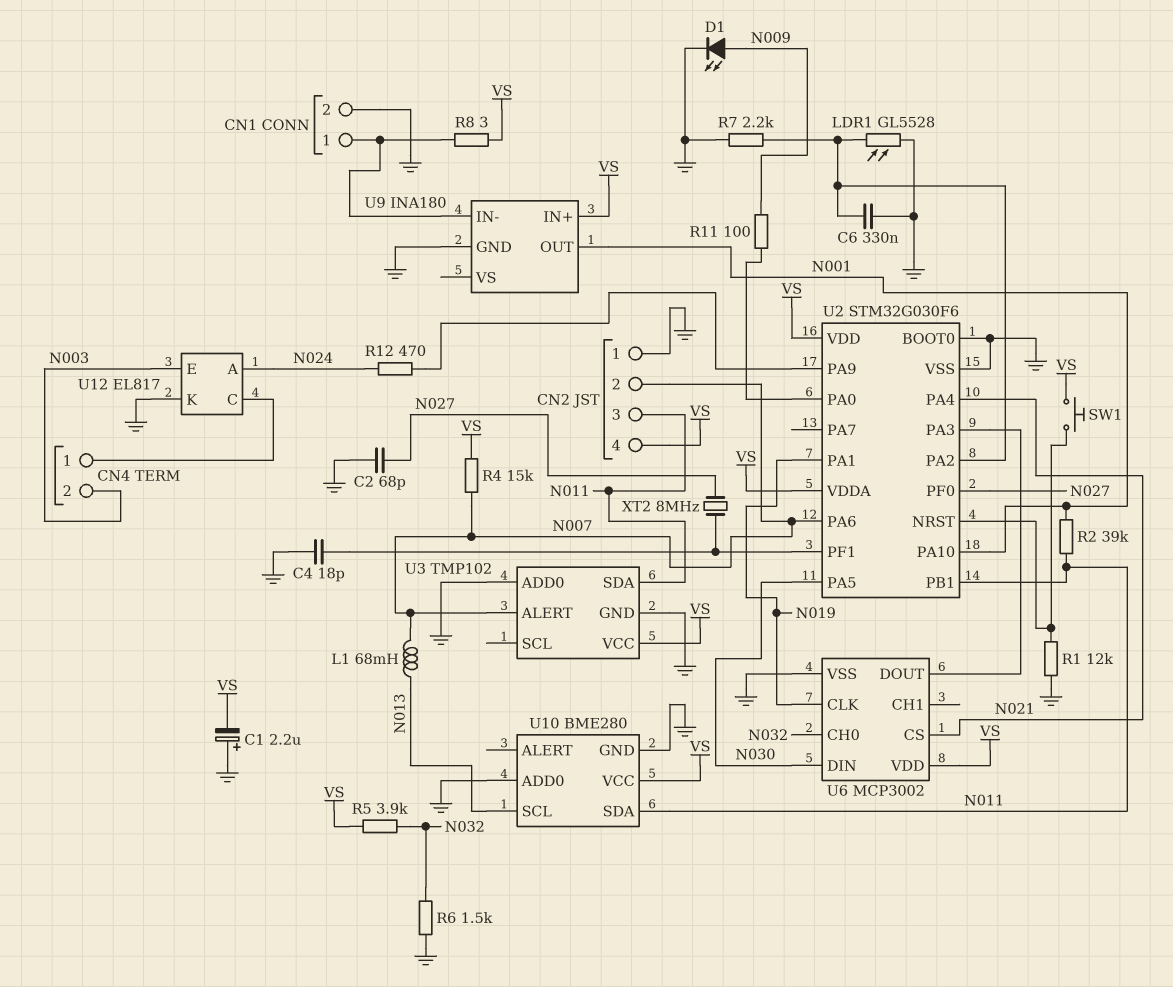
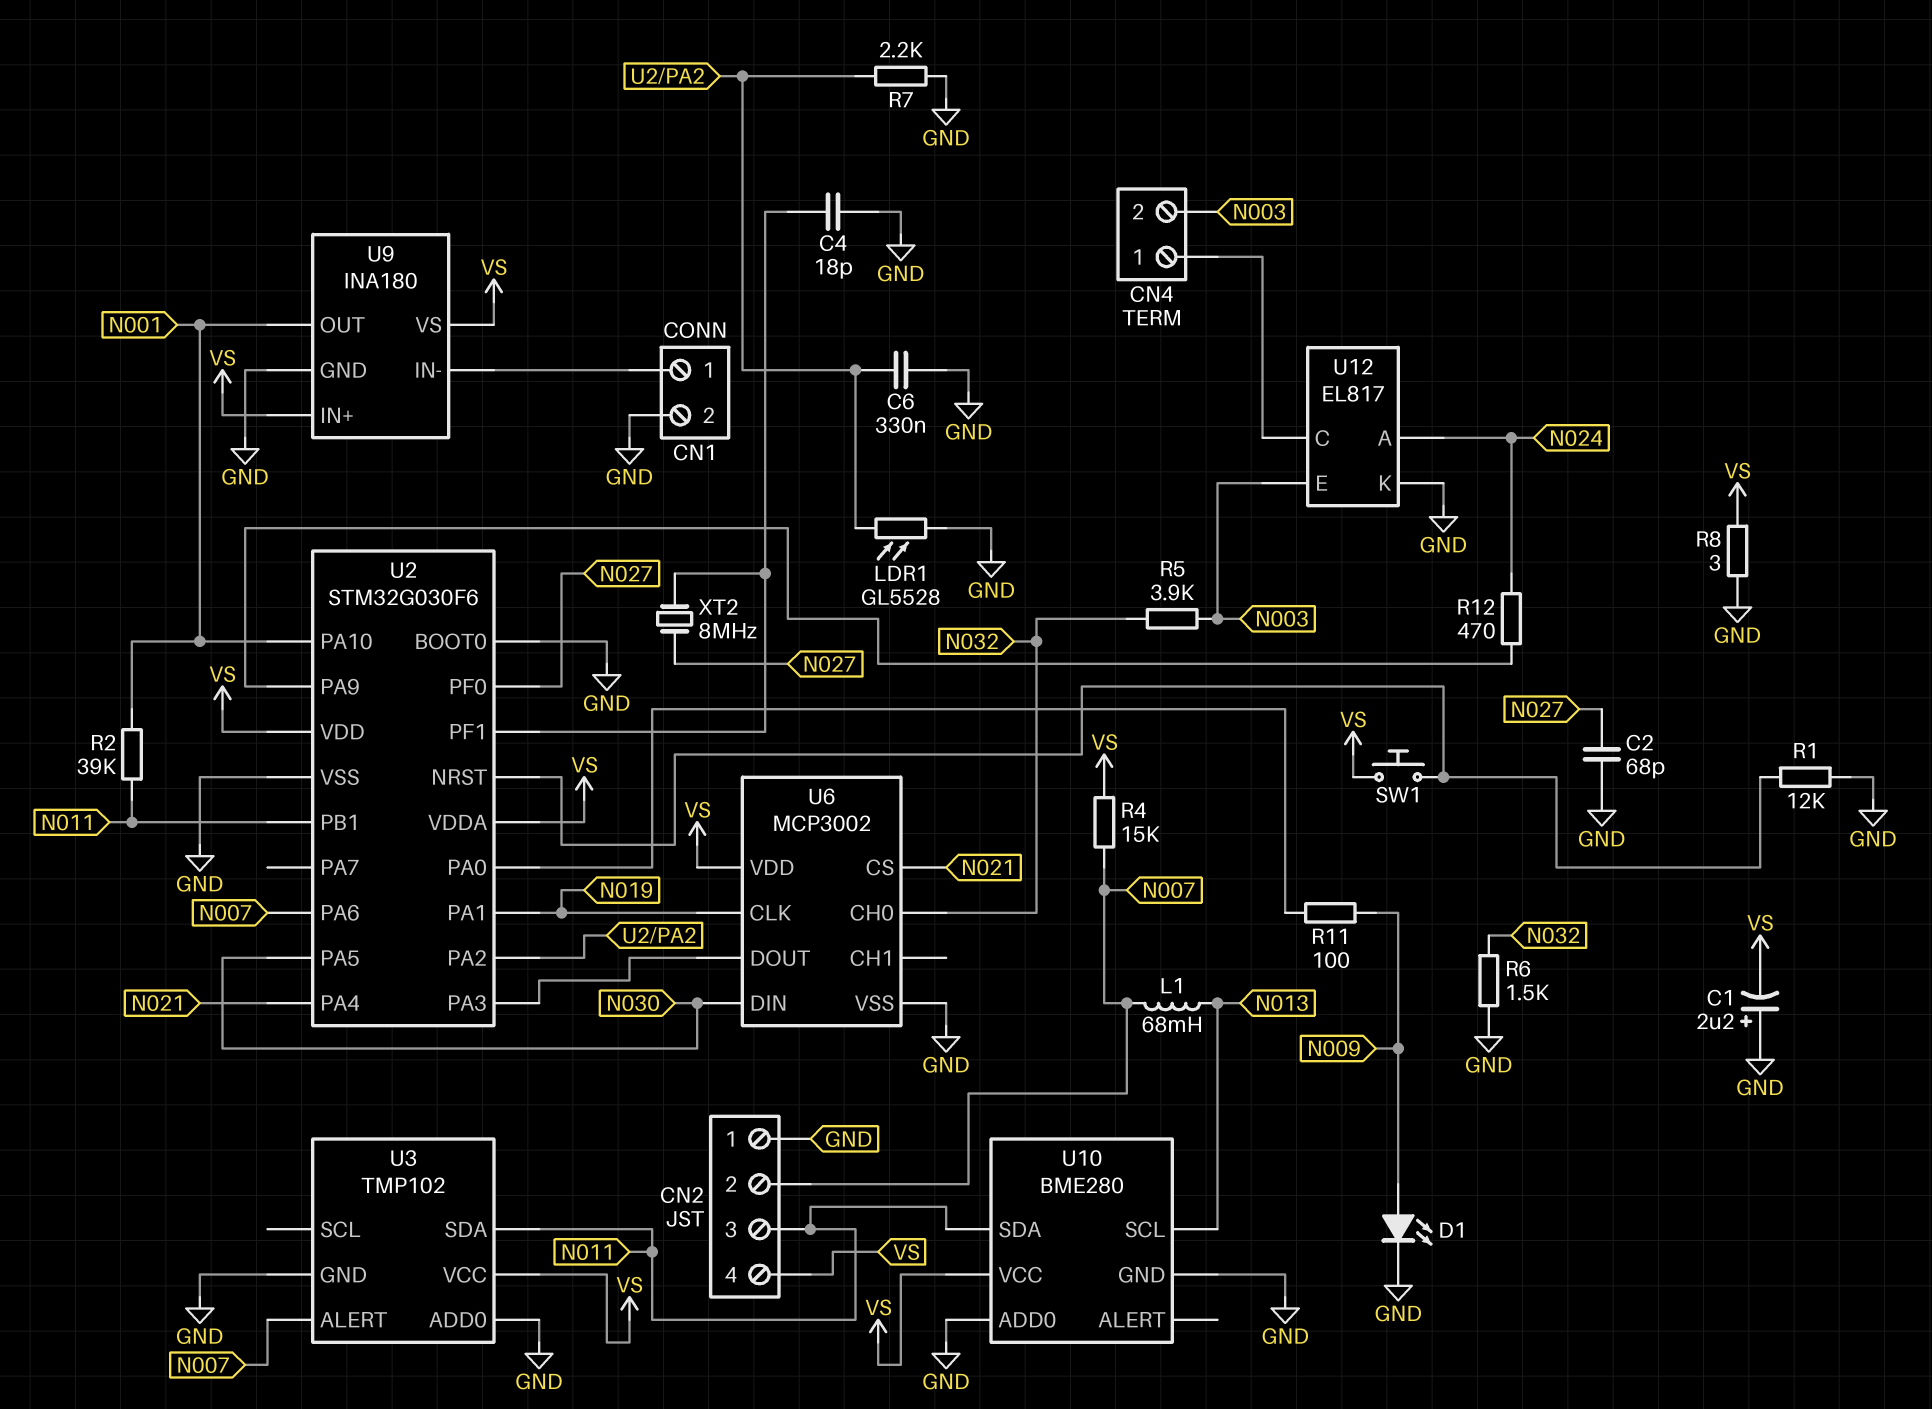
R5: 3.9k (N032, VS) -> 3.9k (N003, N032)
R8: 3 (CN1/1, VS) -> 3 (GND, VS)
U9 pin VS: none -> VS

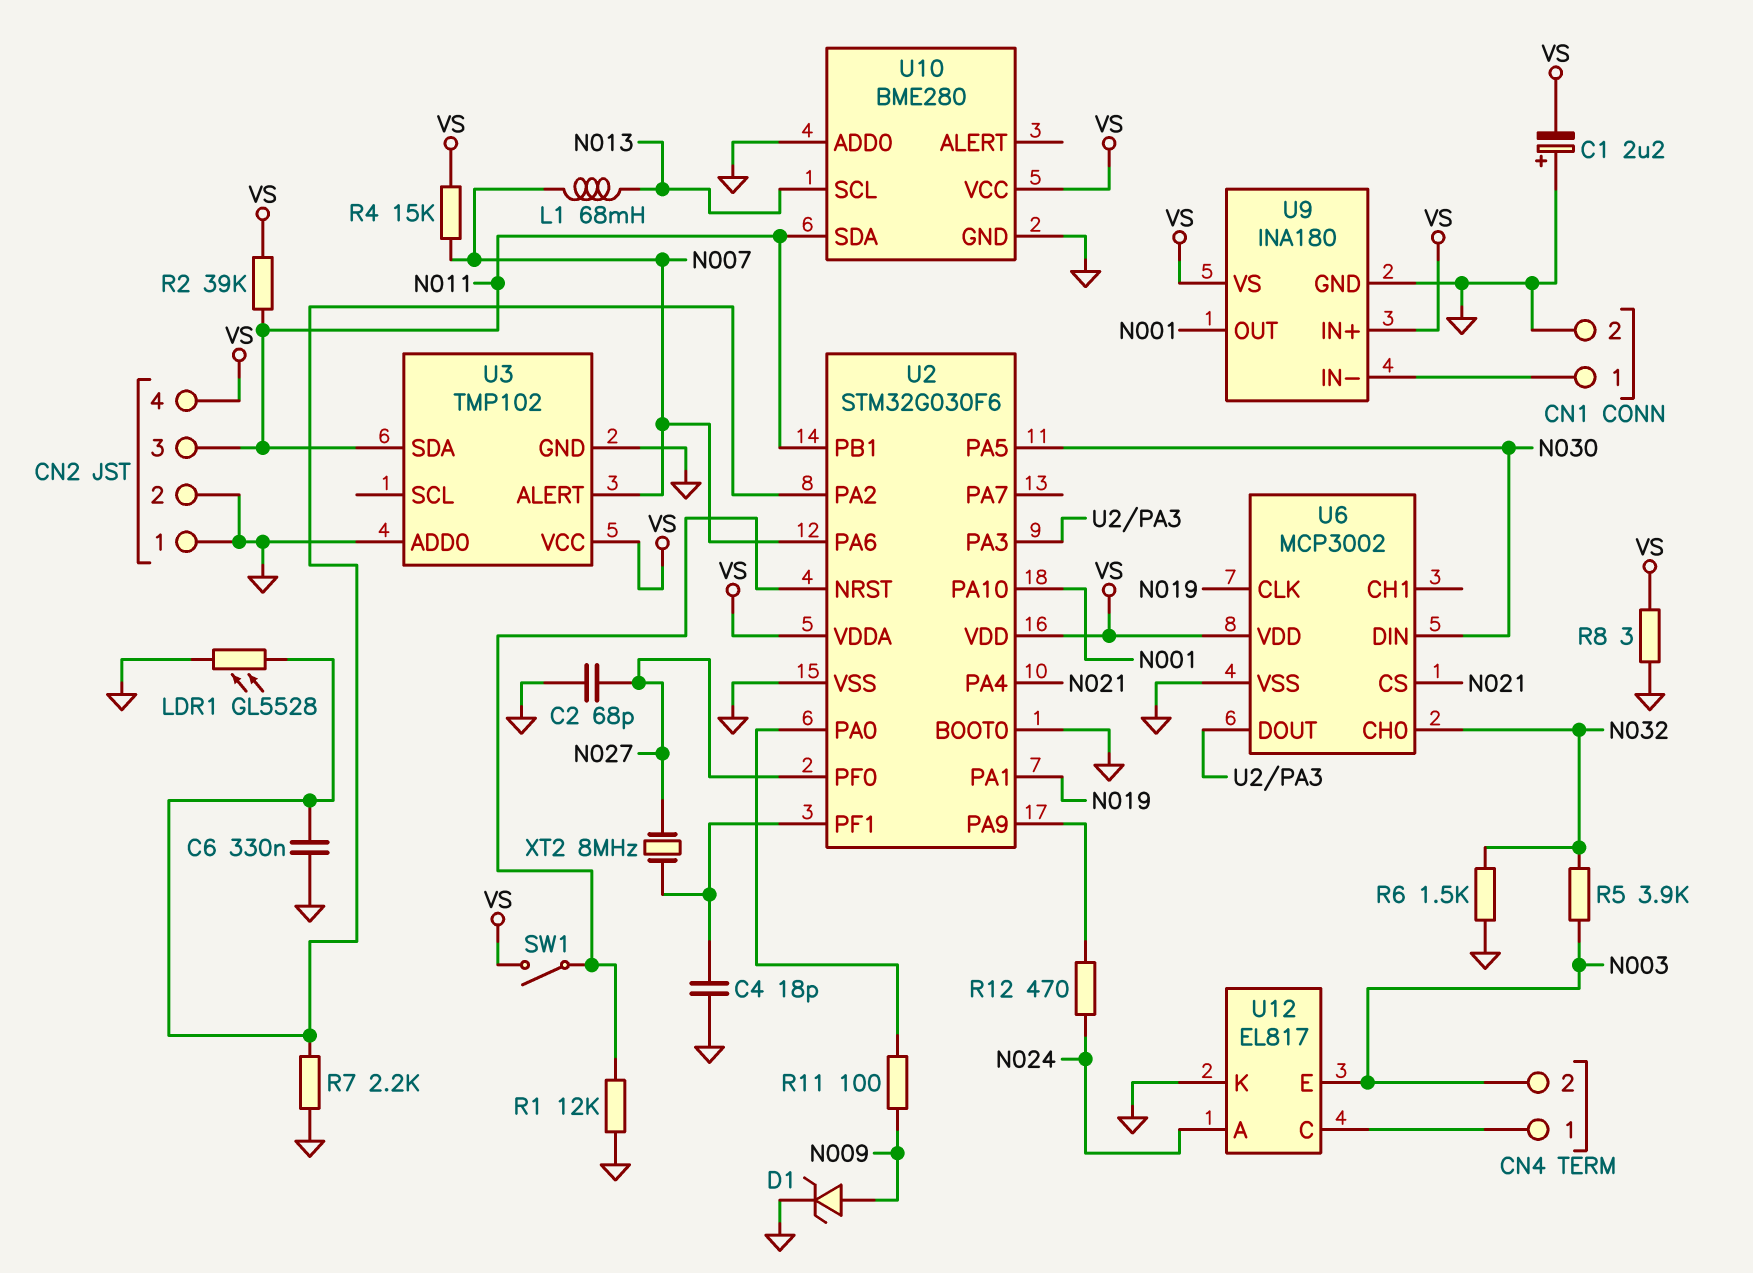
CN2 pin 2: N007 -> GND
D1: LED (A N009, K GND) -> zener (A N009, K GND)
R2: 39k (N001, N011) -> 39k (N011, VS)
SW1: button (U2/NRST, VS) -> switch (U2/NRST, VS)

